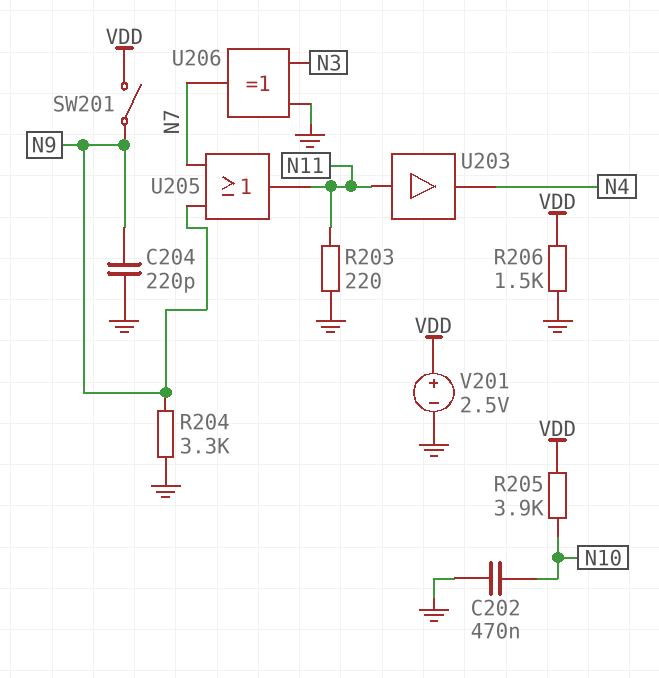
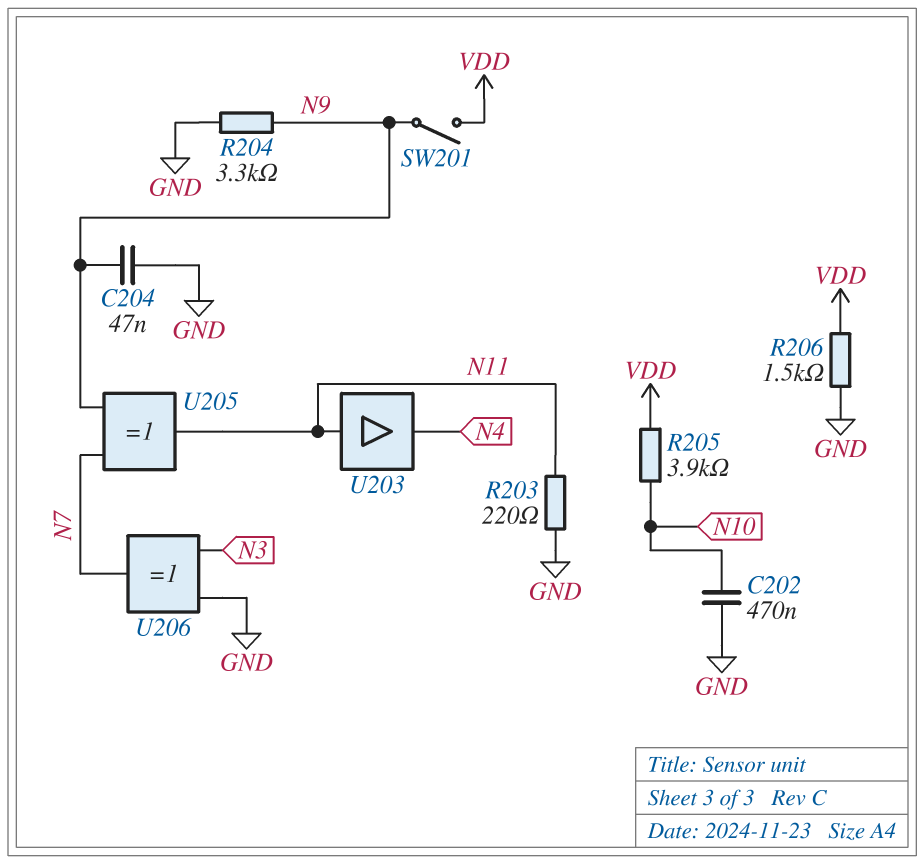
C204: 220pF (GND, N9) -> 47nF (GND, N9)
U205: OR (in N7, in N9, out N11) -> XOR (in N7, in N9, out N11)
V201: 2.5V (plus VDD, minus GND) -> none

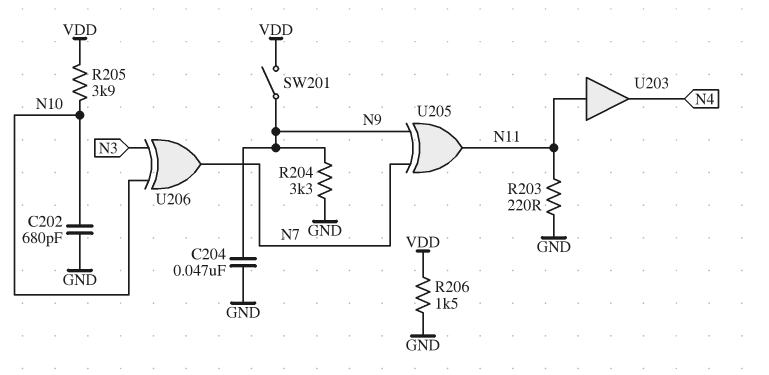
C202: 470nF (GND, N10) -> 680pF (GND, N10)
U206: XOR (in GND, in N3, out N7) -> XOR (in N3, in N10, out N7)

